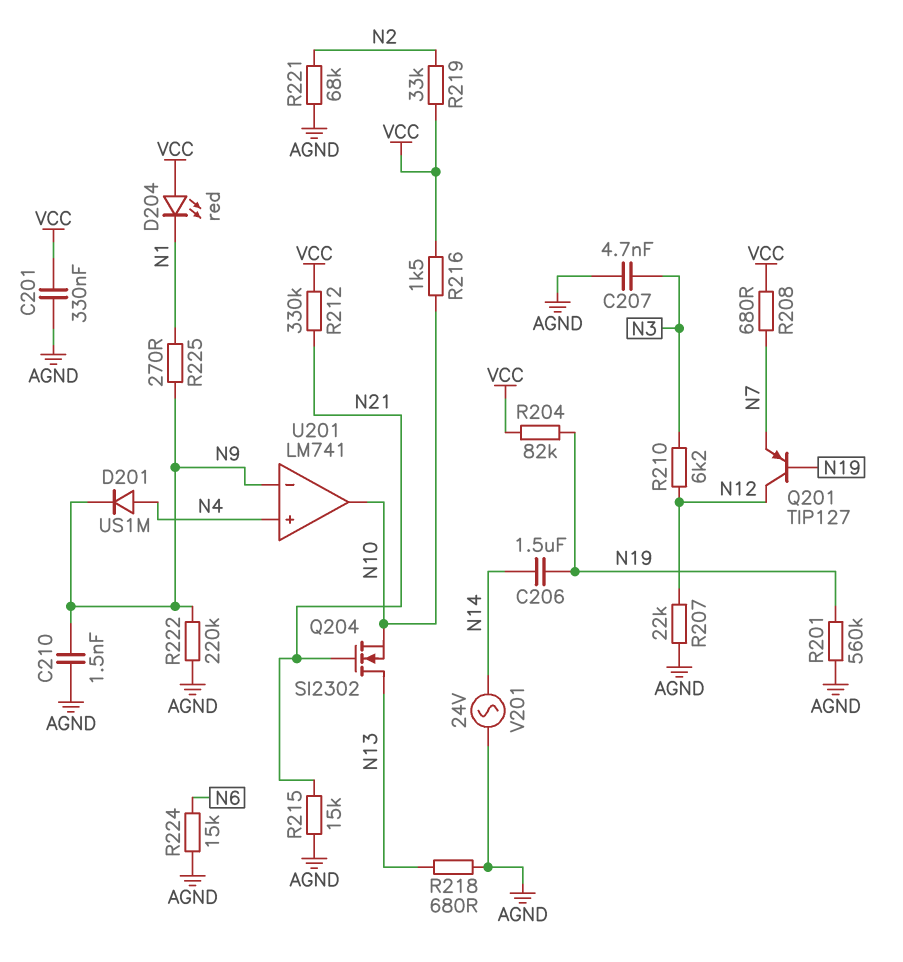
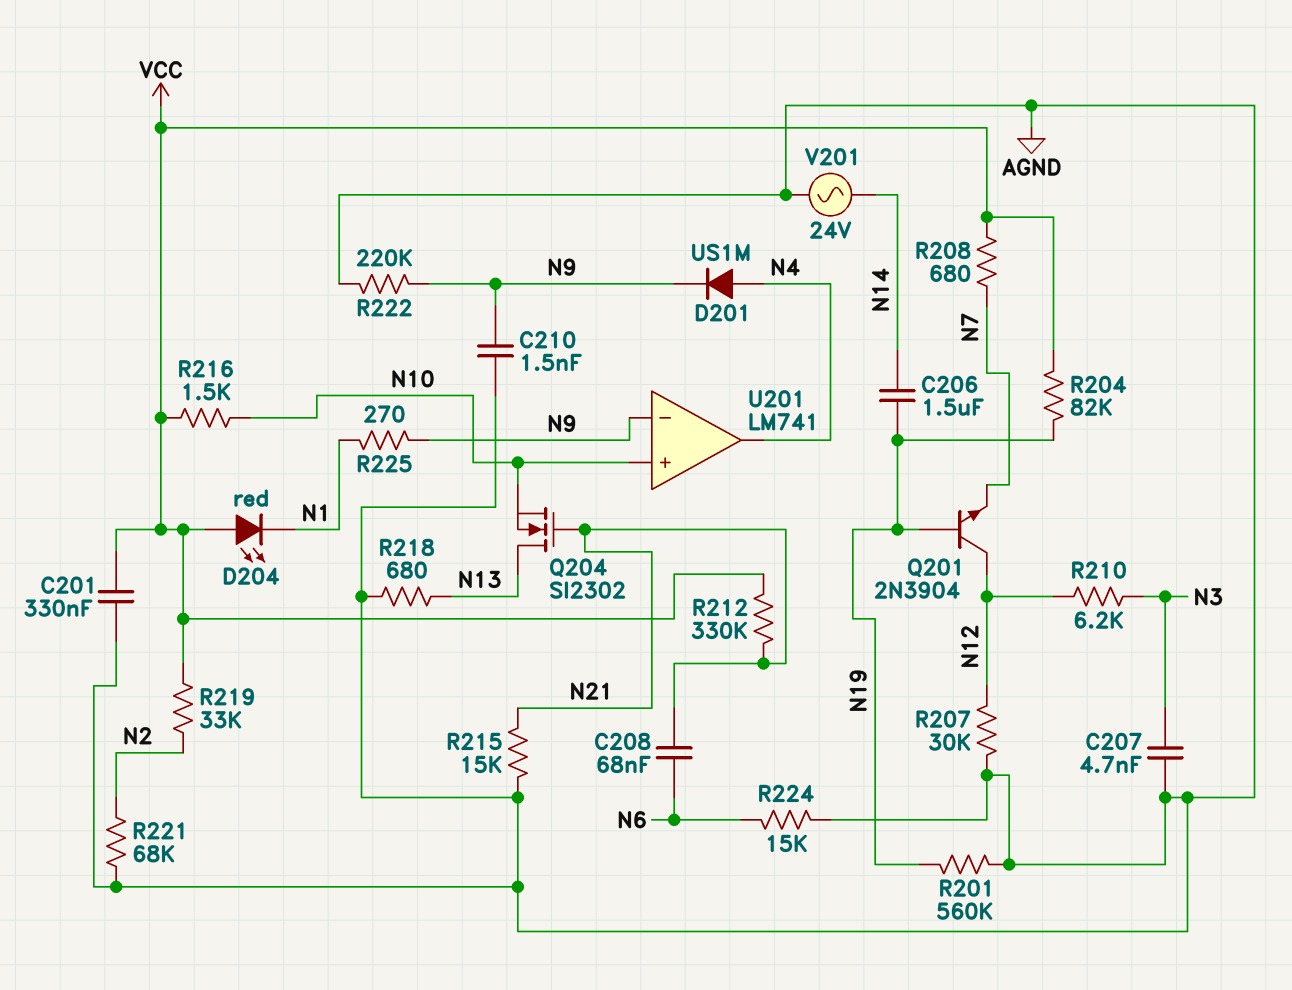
C208: none -> 68nF (N6, N21)
Q201: PNP TIP127 (B N19, C N12, E N7) -> NPN 2N3904 (B N19, C N12, E N7)
R207: 22k (AGND, N12) -> 30k (AGND, N12)
U201 pin in+: N4 -> N10
U201 pin out: N10 -> N4

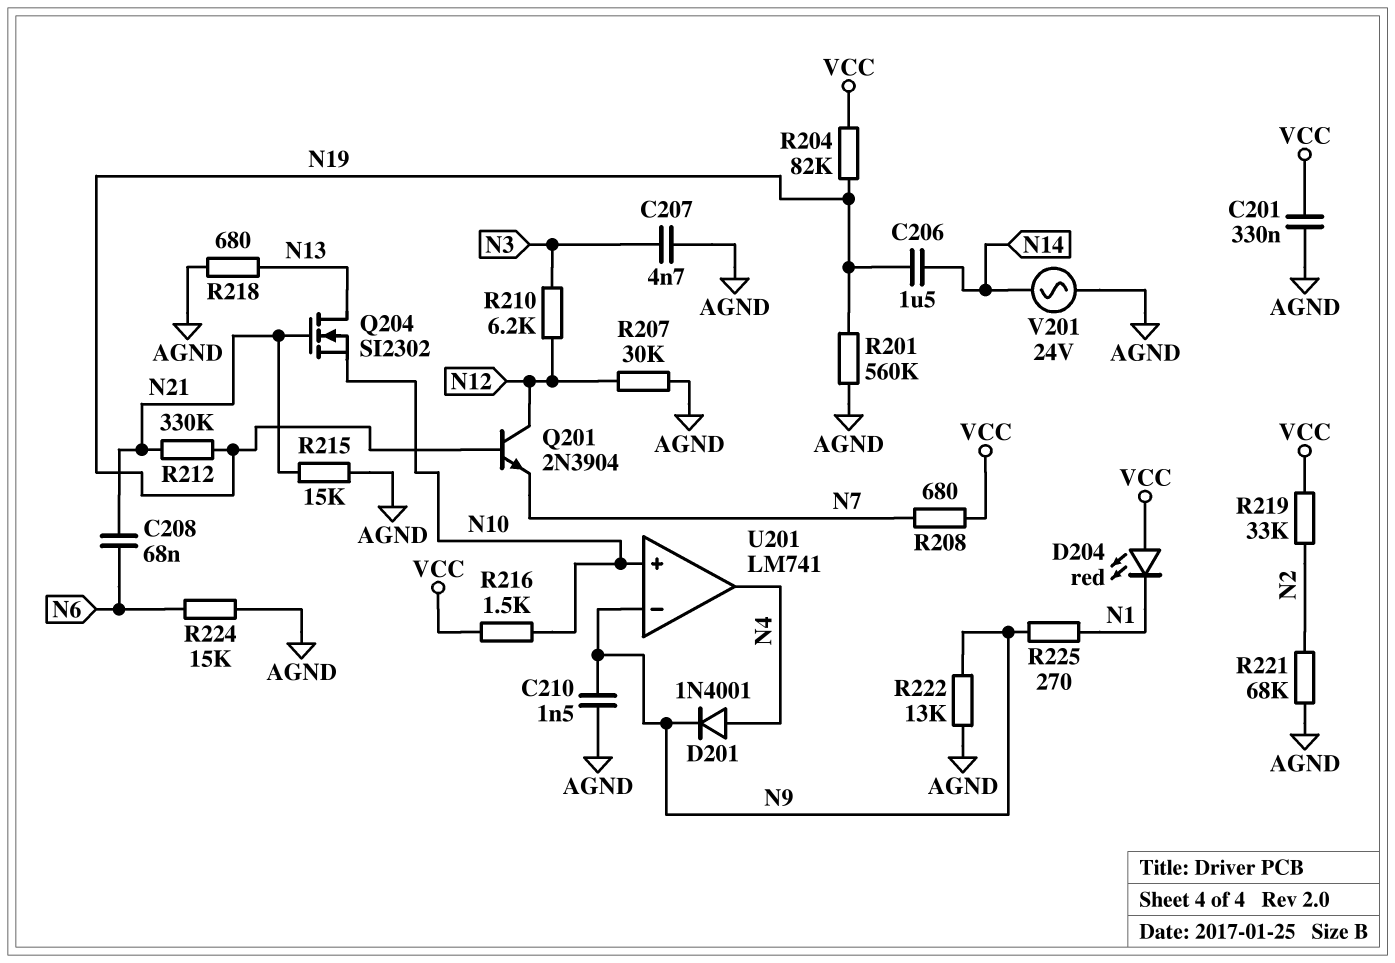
D201: diode US1M (A N4, K N9) -> diode 1N4001 (A N4, K N9)
R212: 330k (N21, VCC) -> 330k (N19, N21)
R222: 220k (AGND, N9) -> 13k (AGND, N9)

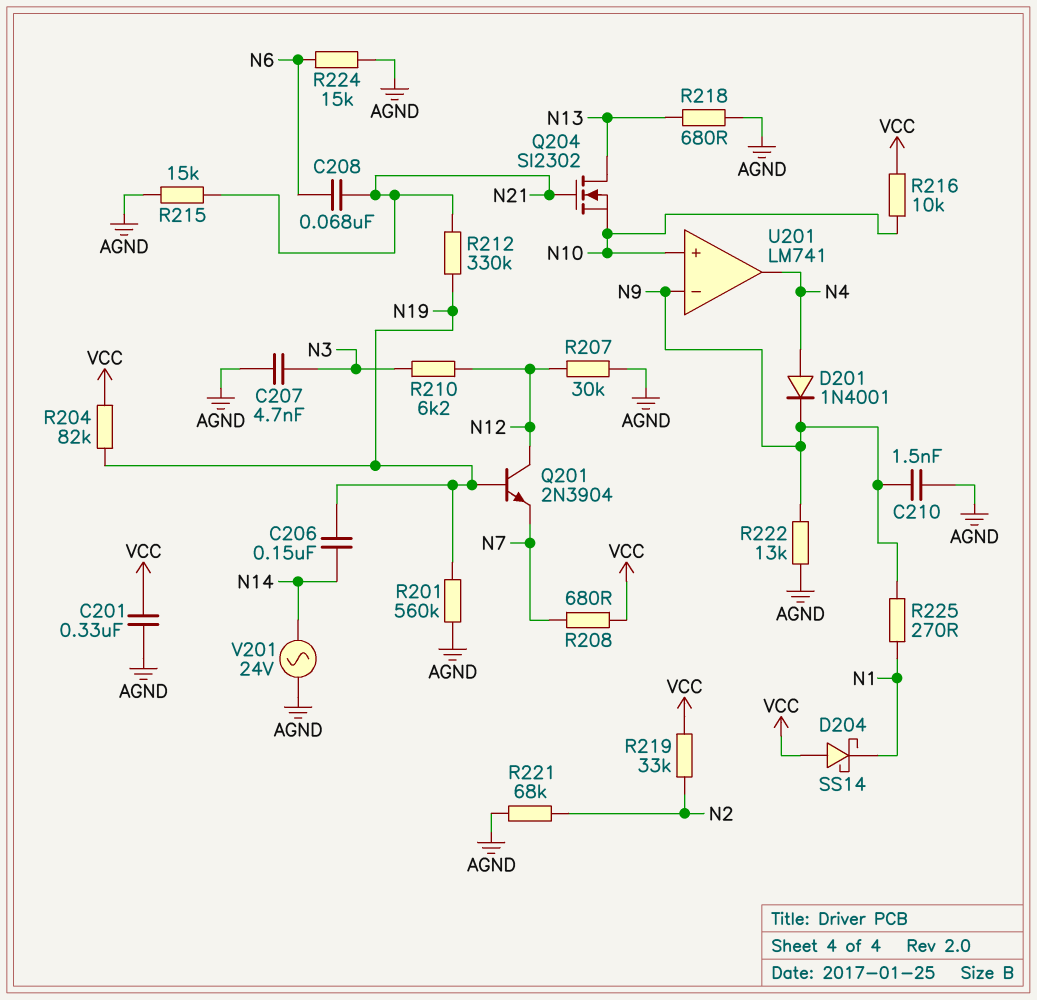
C206: 1.5uF (N14, N19) -> 150nF (N14, N19)
D204: LED red (A VCC, K N1) -> schottky SS14 (A VCC, K N1)
R216: 1.5k (N10, VCC) -> 10k (N10, VCC)

